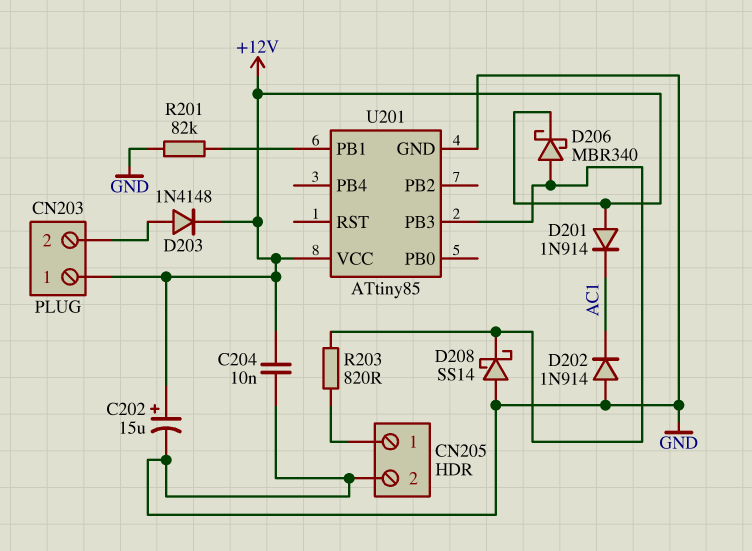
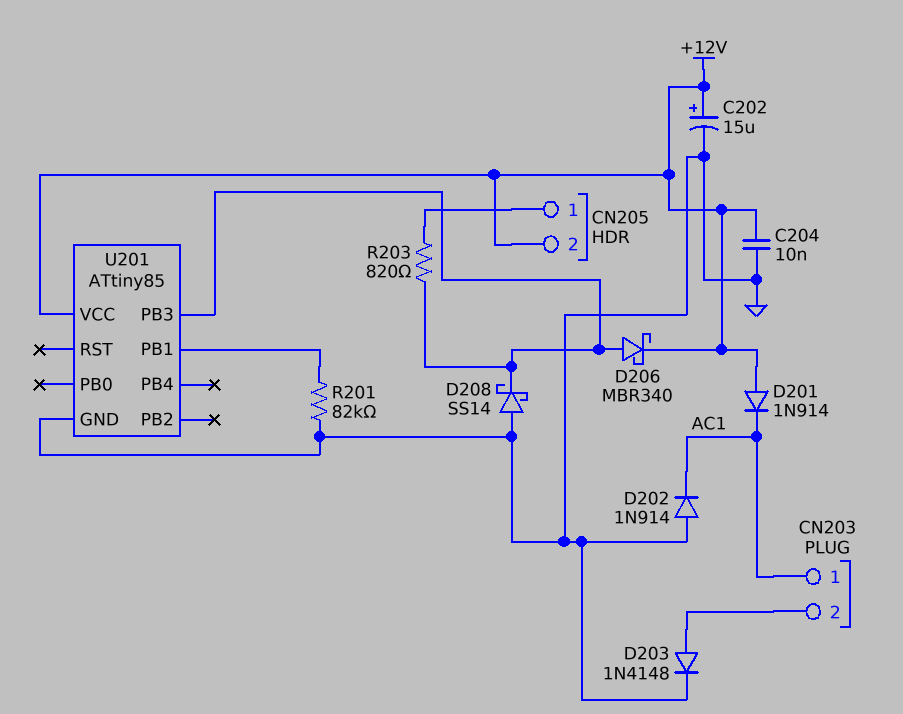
CN203 pin 1: +12V -> AC1
CN205 pin 2: GND -> +12V
D203: diode 1N4148 (A CN203/2, K +12V) -> diode 1N4148 (A CN203/2, K GND)

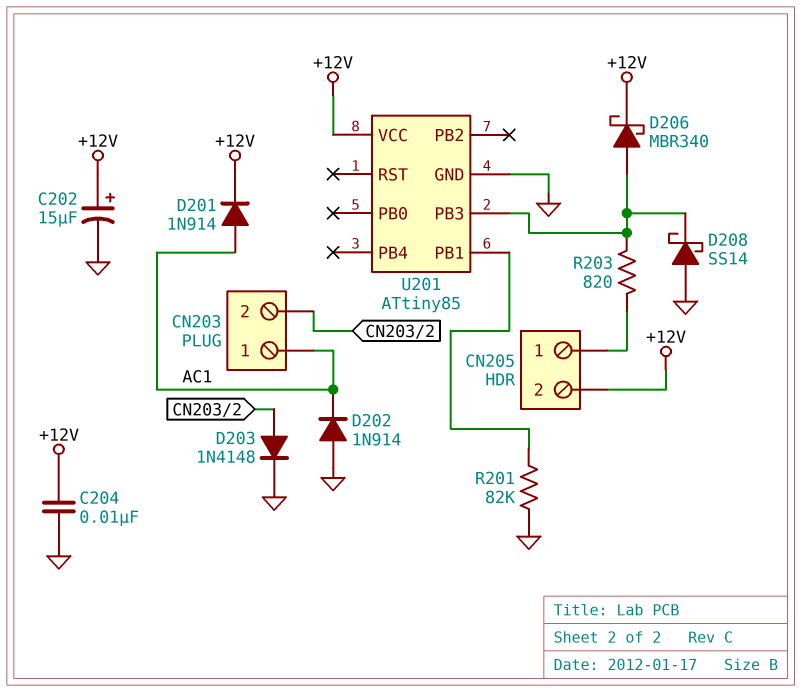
D201: diode 1N914 (A +12V, K AC1) -> diode 1N914 (A AC1, K +12V)

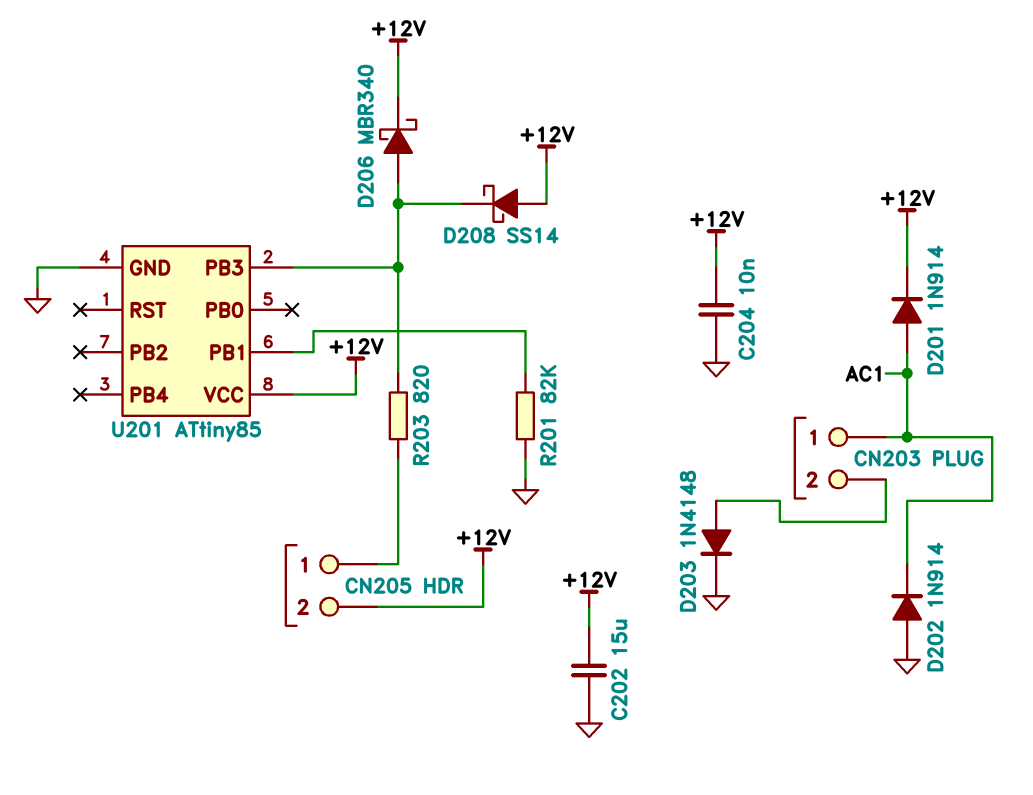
C202: 15uF (plus +12V, minus GND) -> 15uF (+12V, GND)
D208: schottky SS14 (A GND, K U201/PB3) -> schottky SS14 (A +12V, K U201/PB3)

